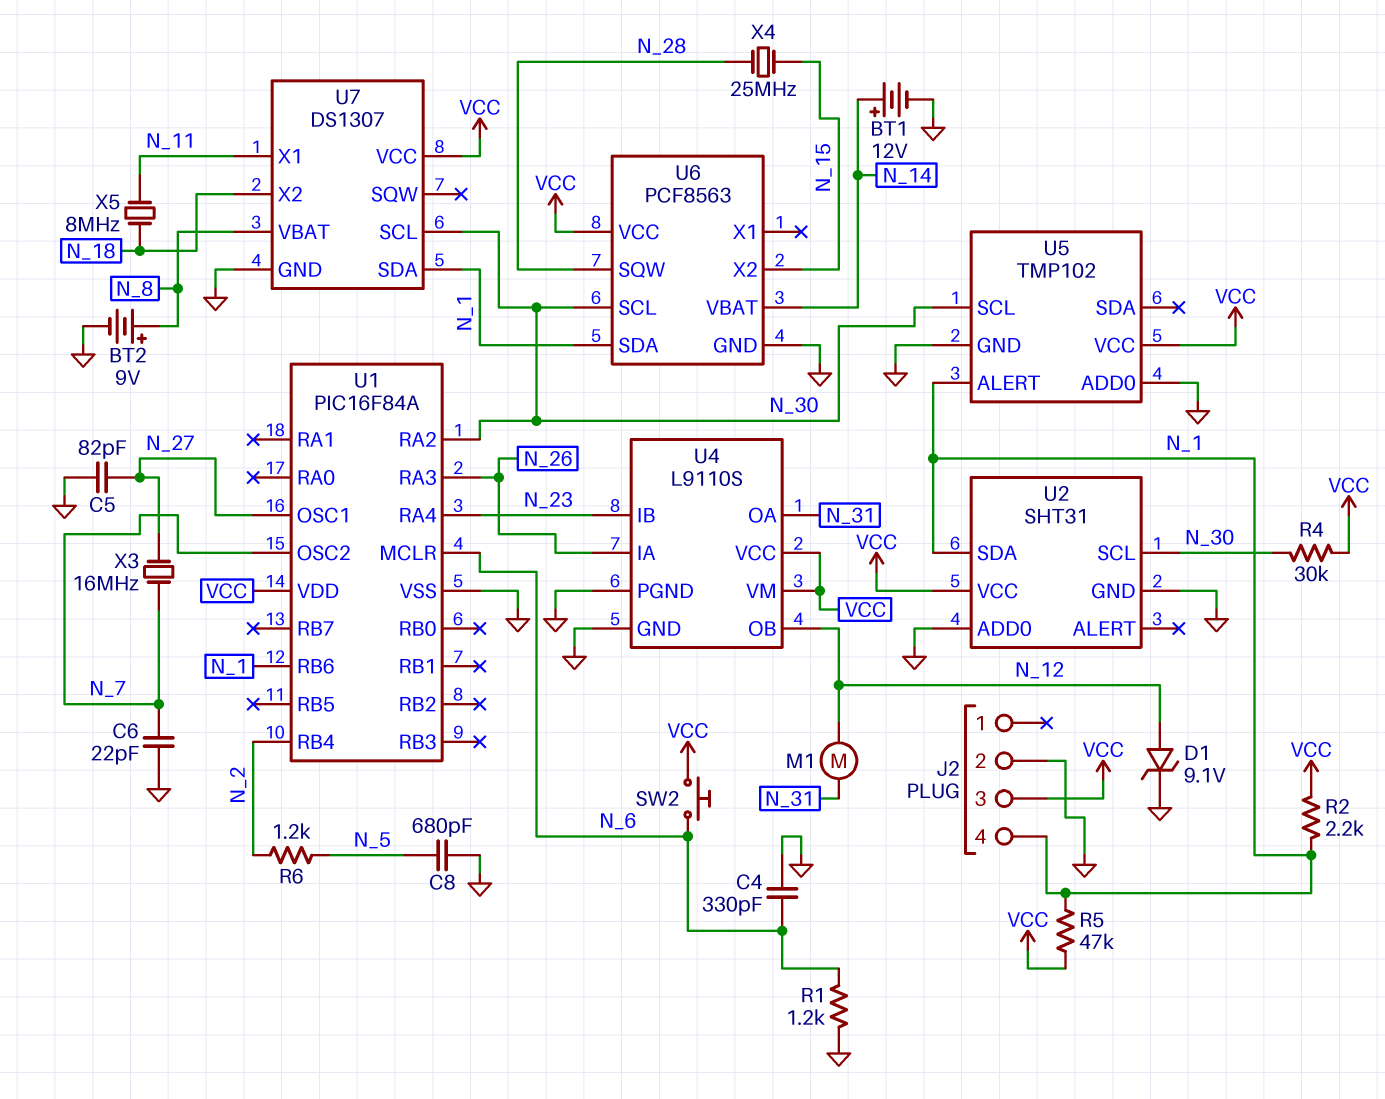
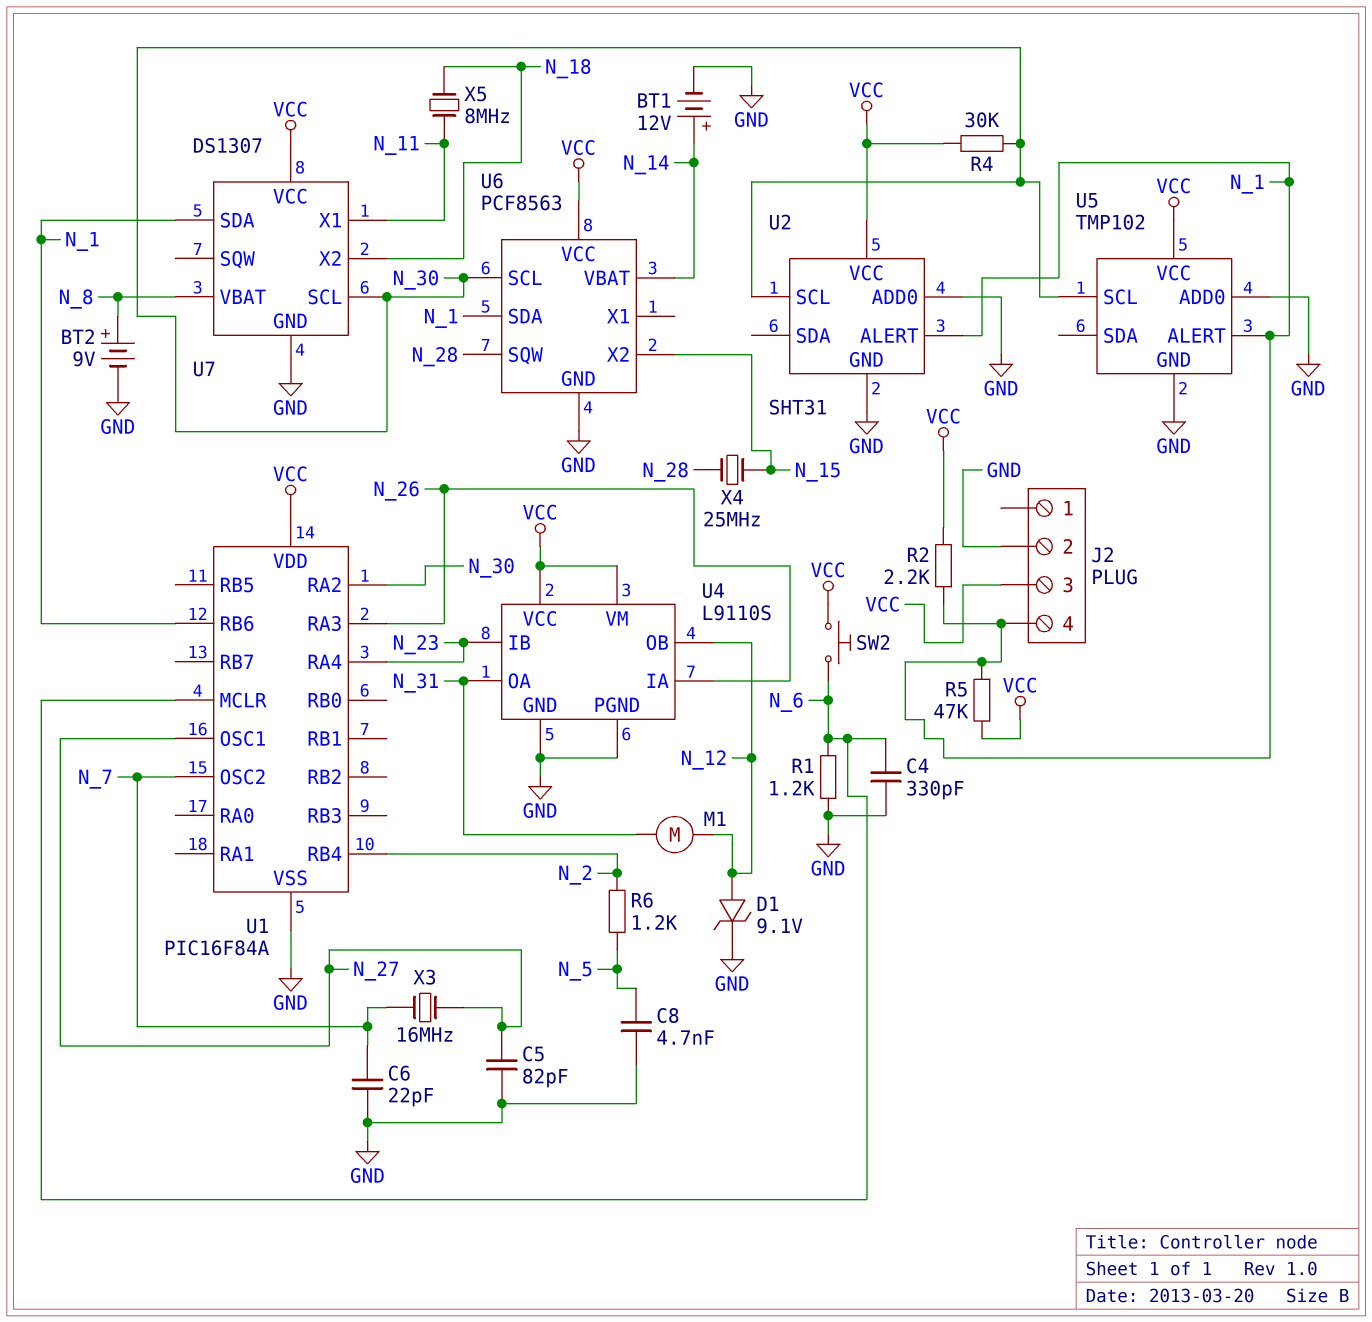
C8: 680pF (GND, N_5) -> 4.7nF (GND, N_5)
U2 pin ALERT: none -> N_1
U2 pin SDA: N_1 -> none

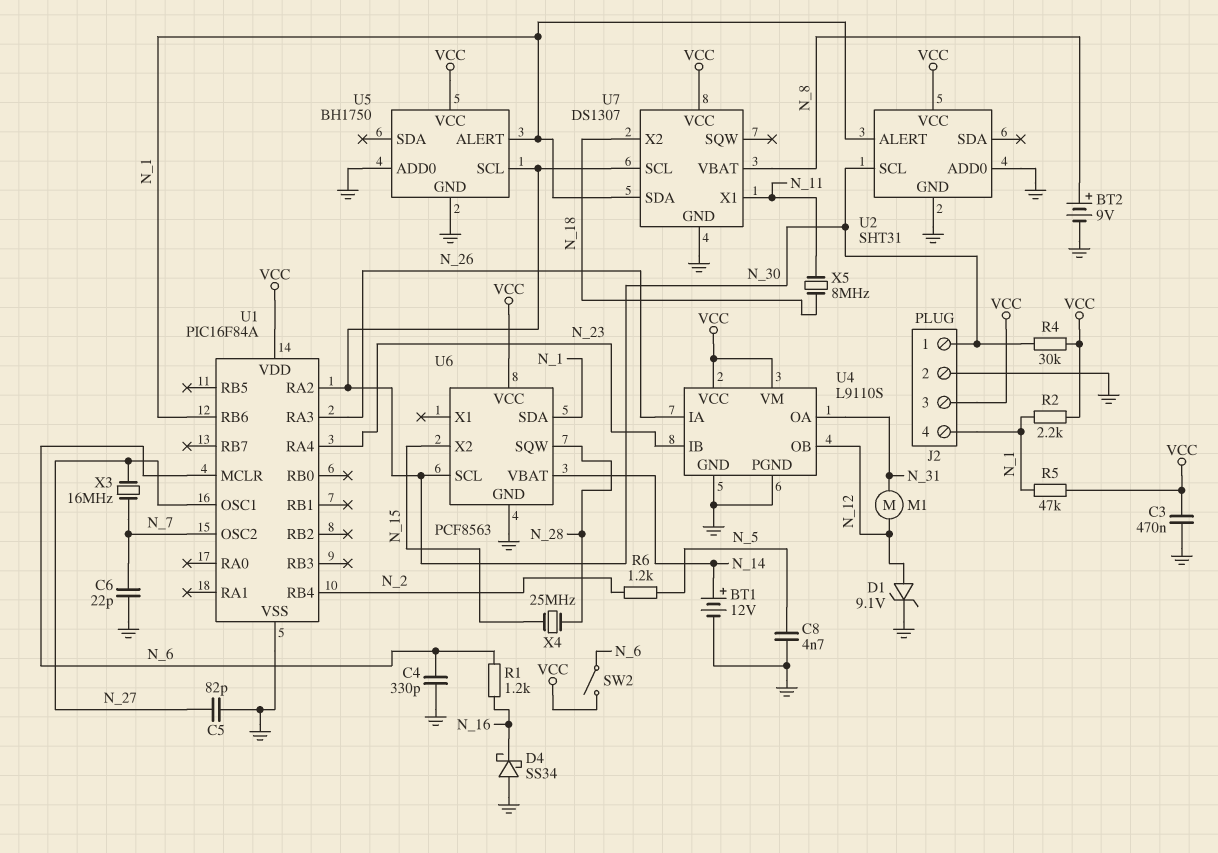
C3: none -> 470nF (GND, VCC)
D4: none -> schottky SS34 (A GND, K N_16)
J2 pin 1: none -> N_30
R1: 1.2k (GND, N_6) -> 1.2k (N_6, N_16)
SW2: button (N_6, VCC) -> switch (N_6, VCC)
U5: TMP102 -> BH1750

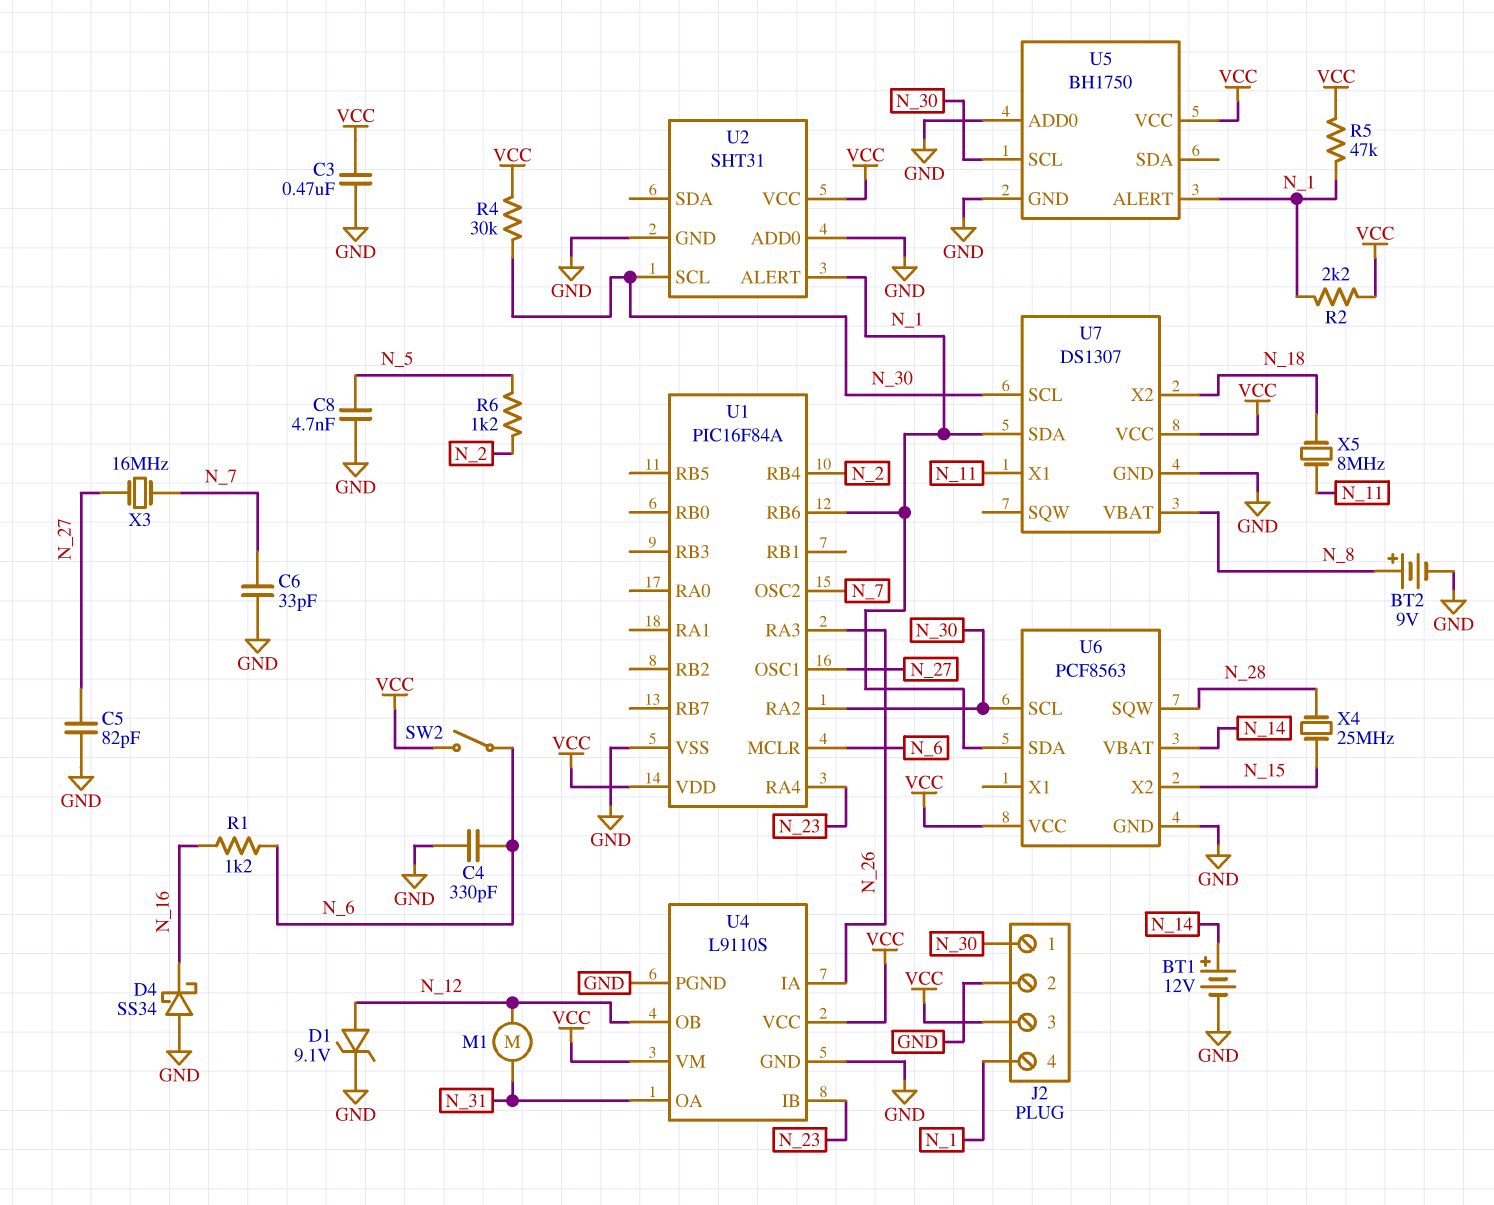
C6: 22pF (GND, N_7) -> 33pF (GND, N_7)

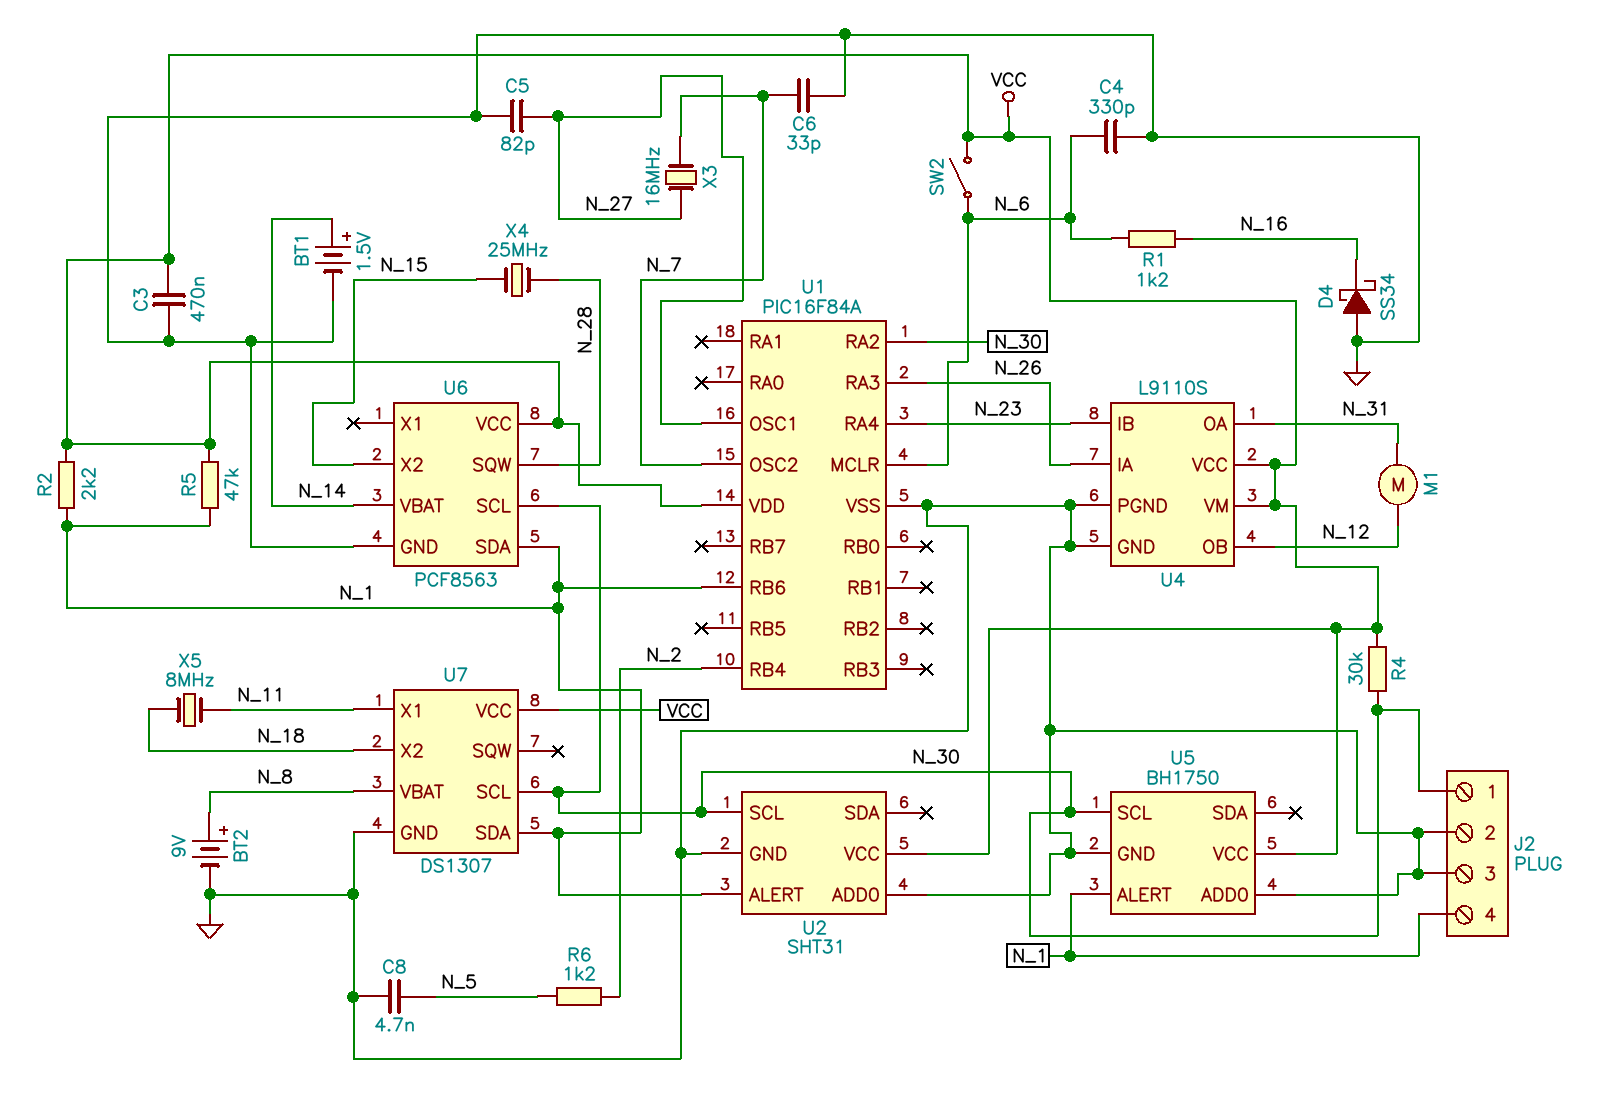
BT1: 12V (plus N_14, minus GND) -> 1.5V (plus N_14, minus GND)
D1: zener 9.1V (A N_12, K GND) -> none
J2 pin 3: VCC -> GND

